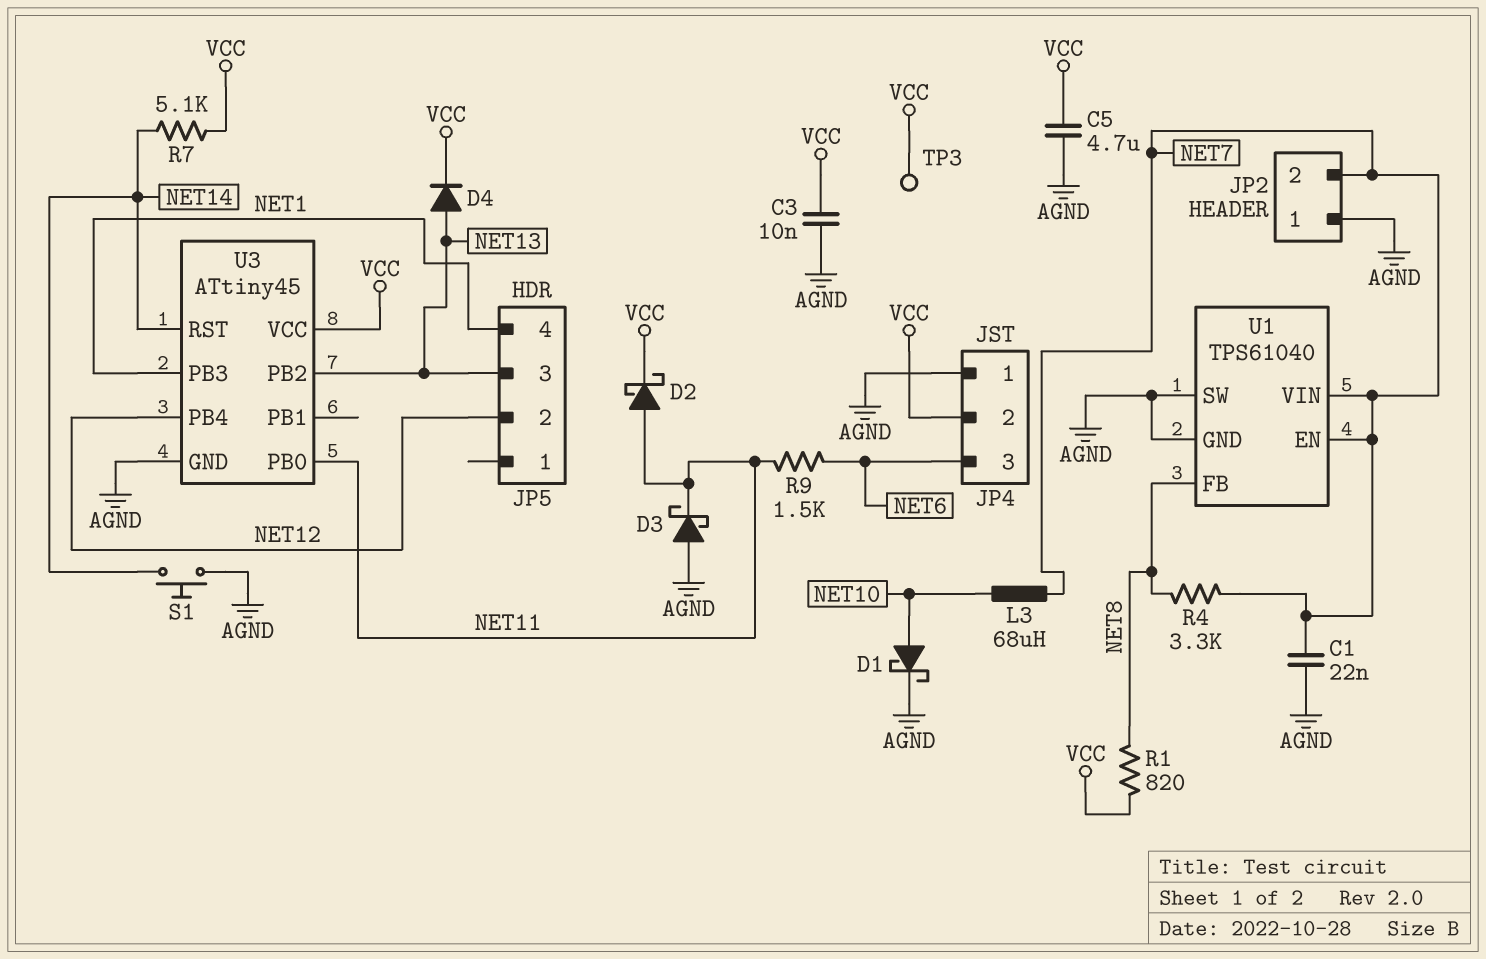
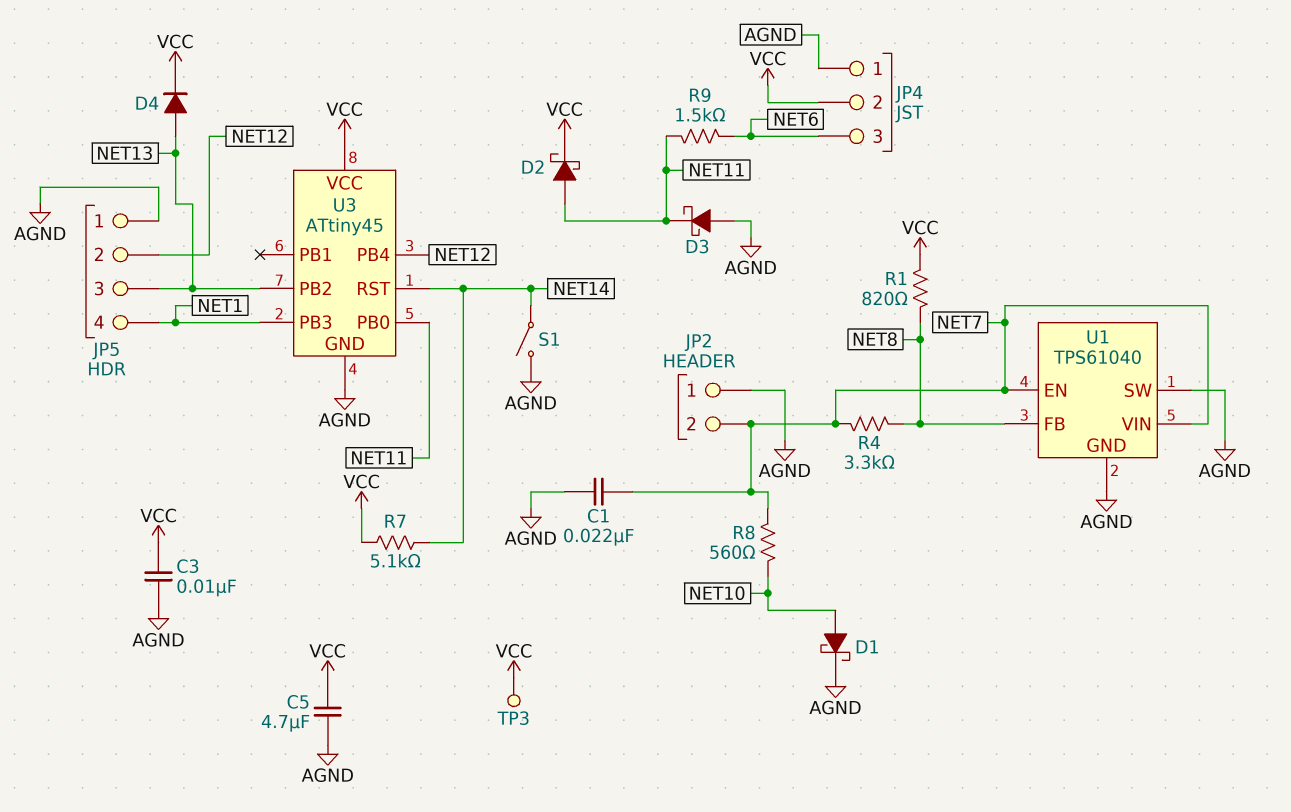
JP5 pin 1: none -> AGND
L3: 68uH (NET7, NET10) -> none
R8: none -> 560 (NET7, NET10)
S1: button (AGND, NET14) -> switch (AGND, NET14)

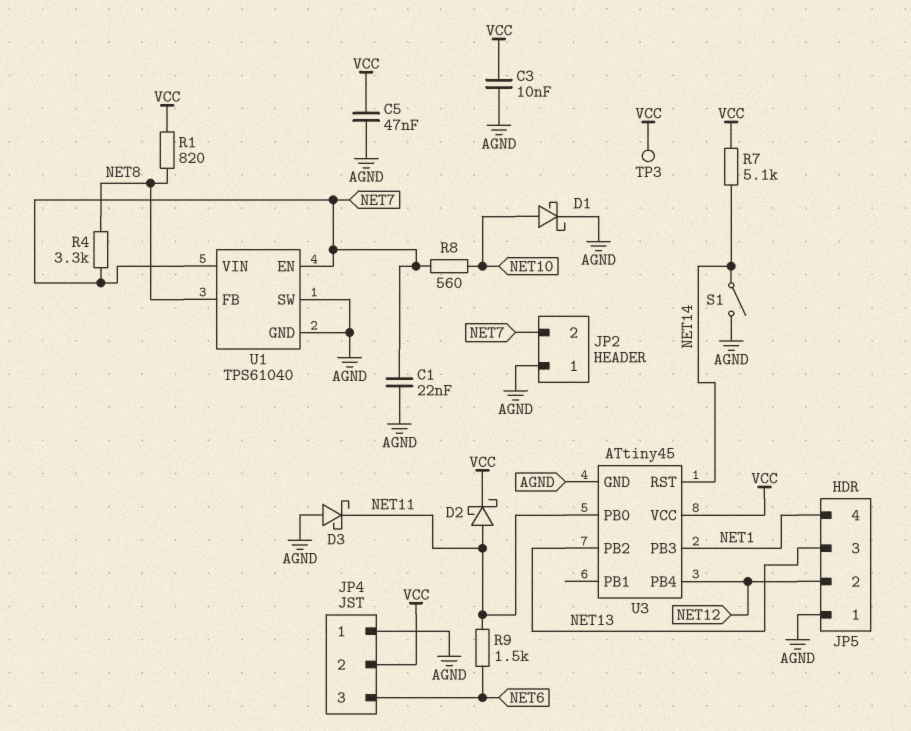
C5: 4.7uF (AGND, VCC) -> 47nF (AGND, VCC)
D4: diode (A NET13, K VCC) -> none

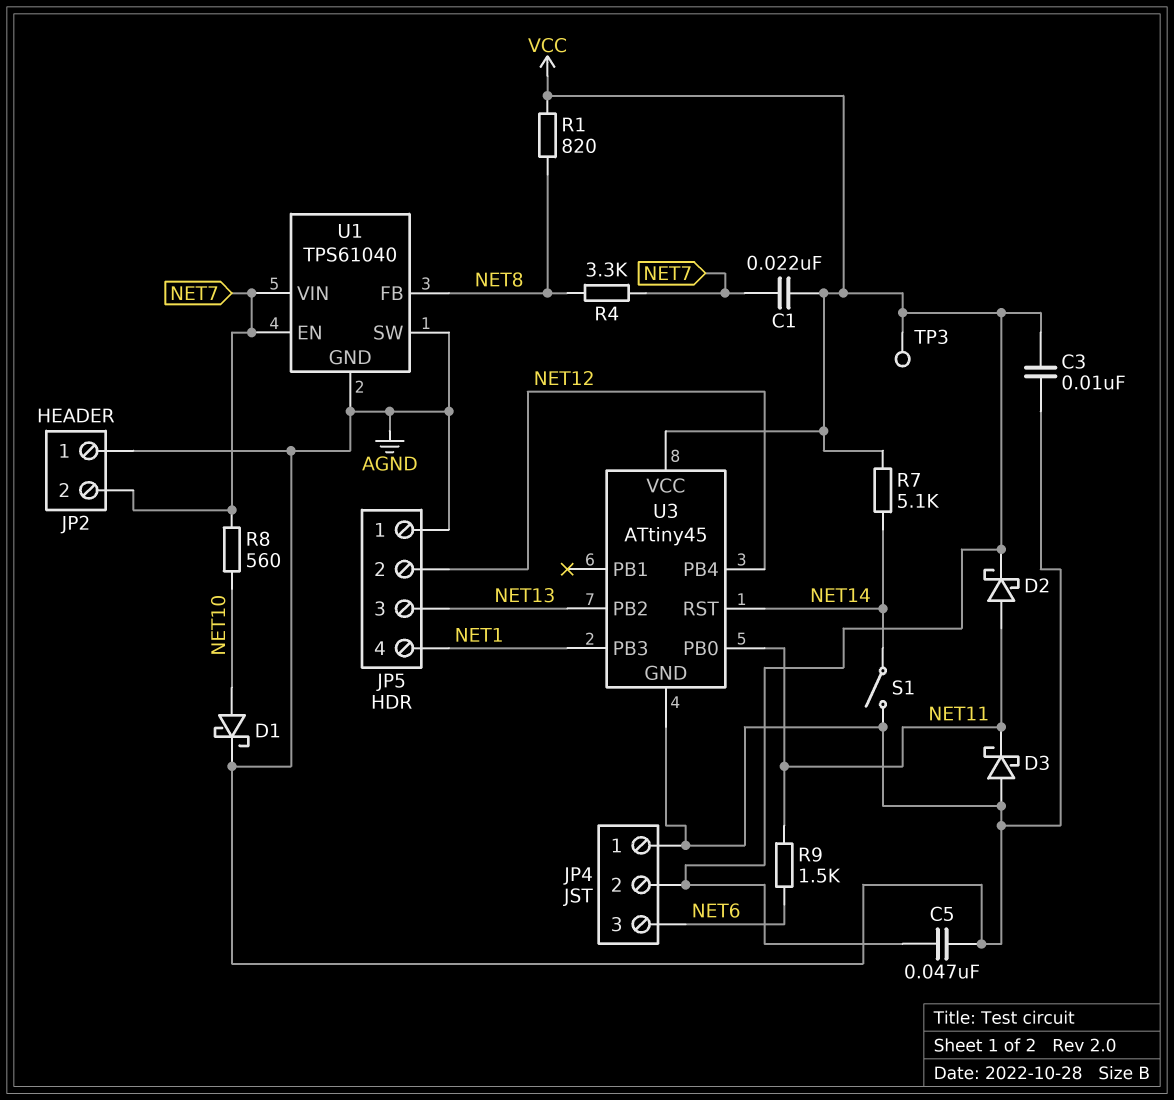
C1: 22nF (AGND, NET7) -> 22nF (NET7, VCC)

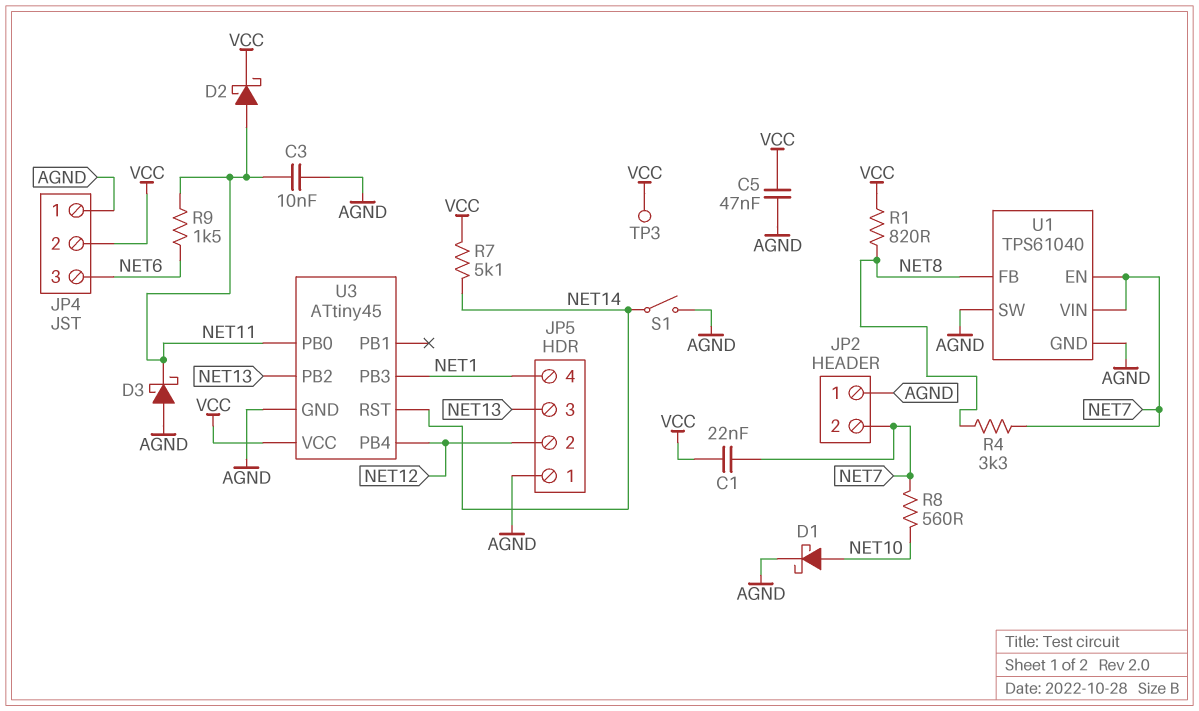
C3: 10nF (AGND, VCC) -> 10nF (AGND, NET11)

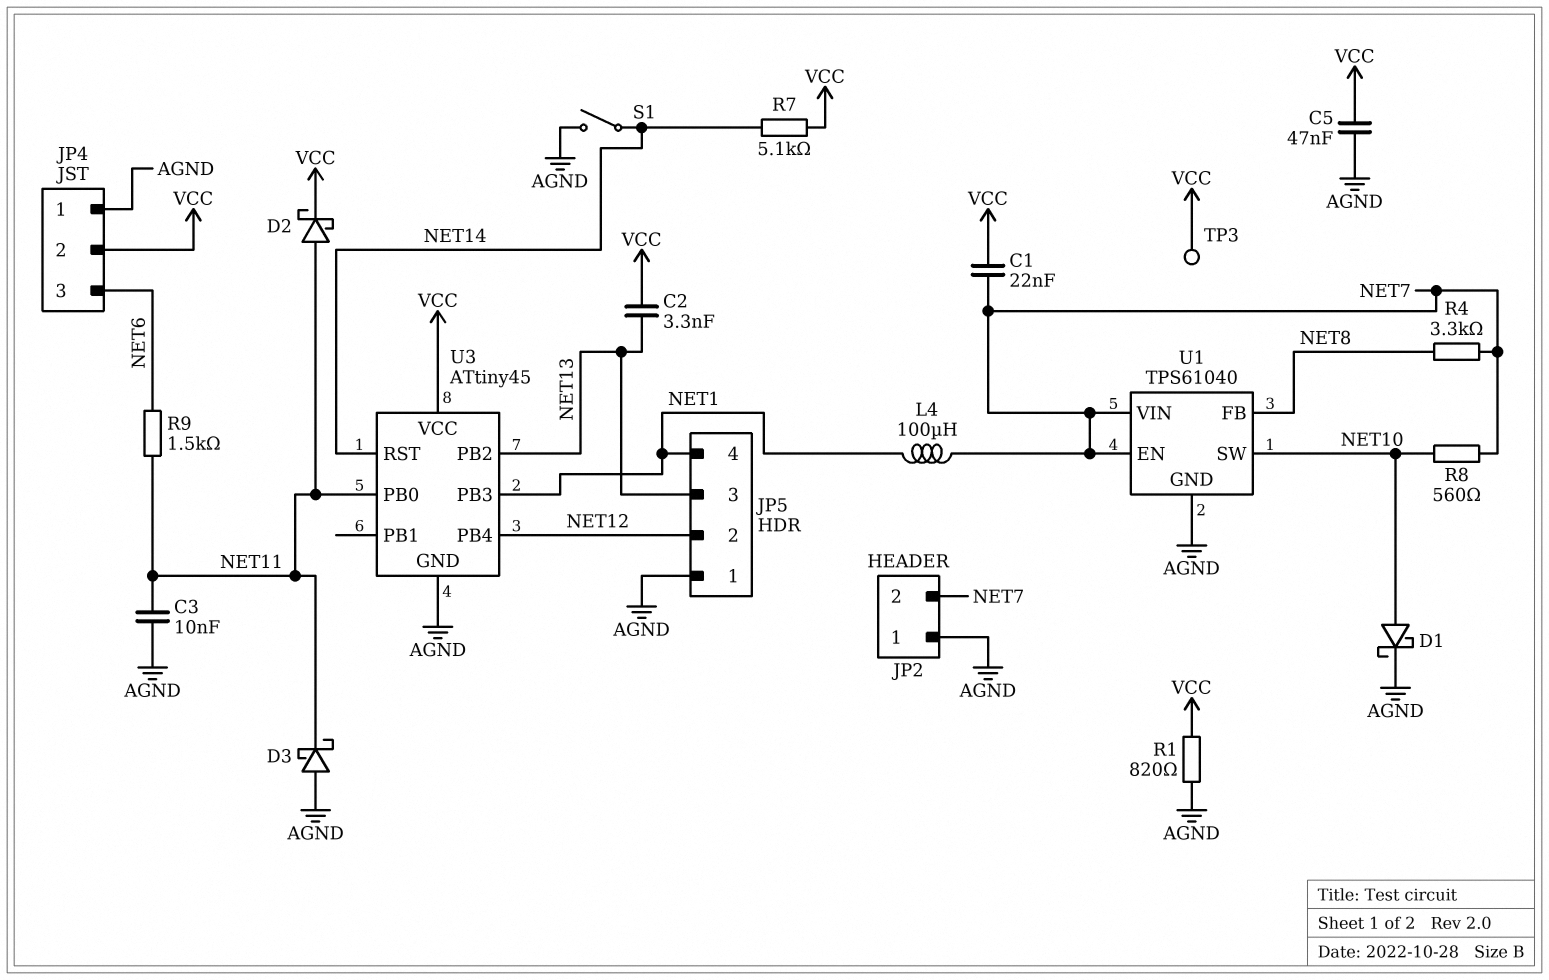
C2: none -> 3.3nF (NET13, VCC)
L4: none -> 100uH (NET1, NET7)
R1: 820 (NET8, VCC) -> 820 (AGND, VCC)
U1 pin SW: AGND -> NET10

